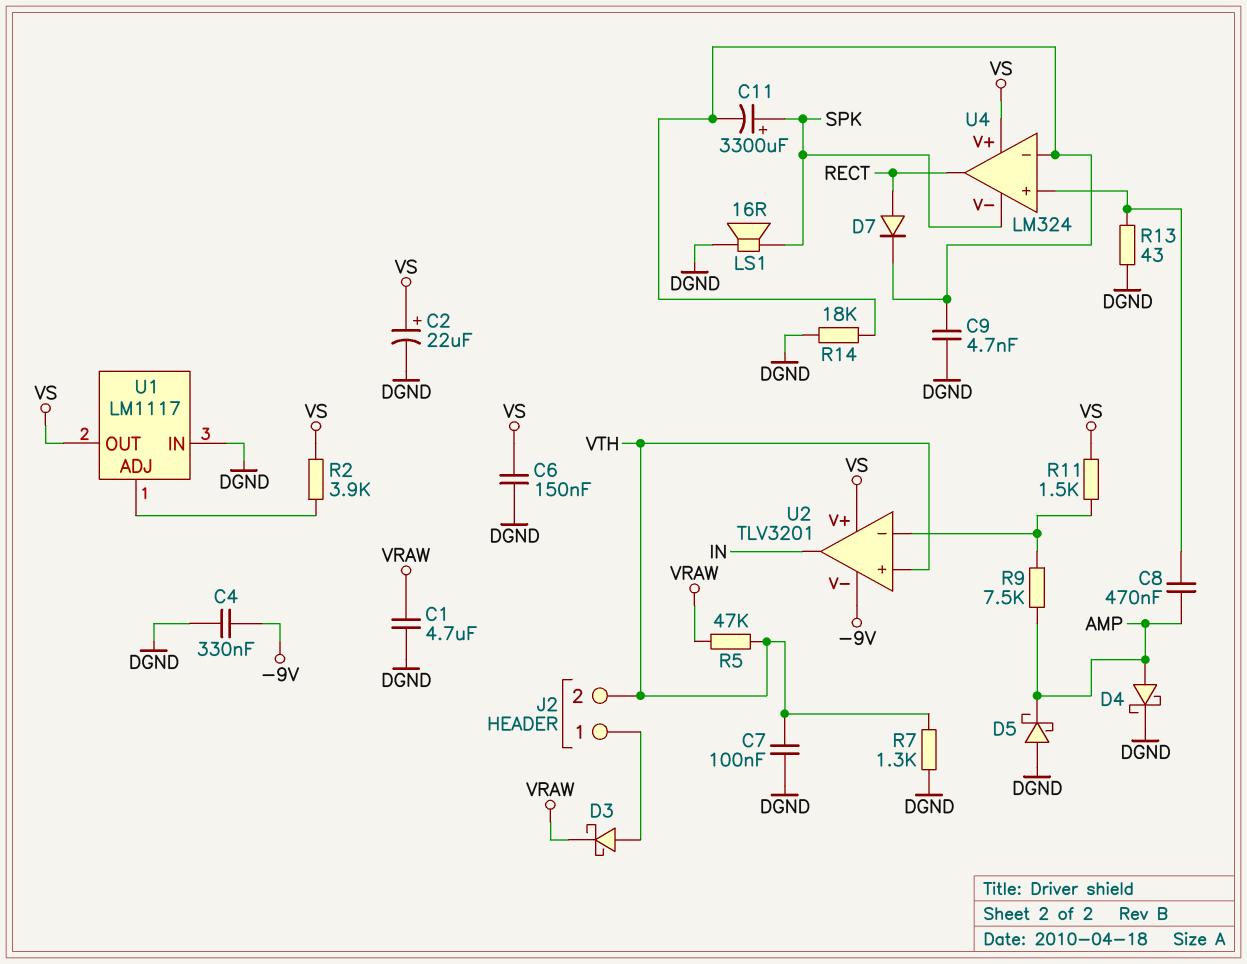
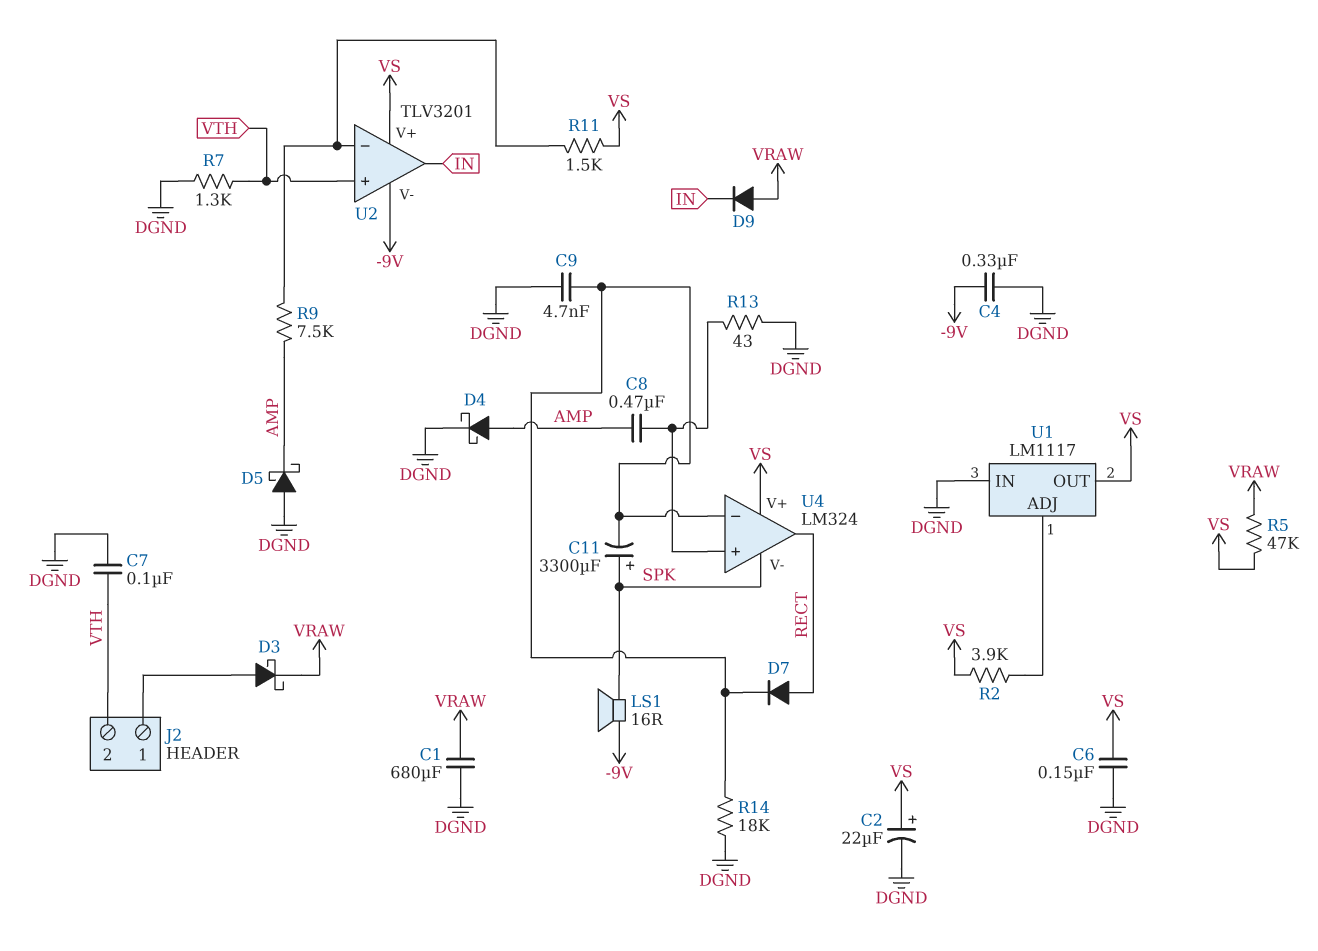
C1: 4.7uF (DGND, VRAW) -> 680uF (DGND, VRAW)
D9: none -> diode (A VRAW, K IN)
LS1: speaker 16R (DGND, SPK) -> speaker 16R (-9V, SPK)
R5: 47k (VRAW, VTH) -> 47k (VRAW, VS)

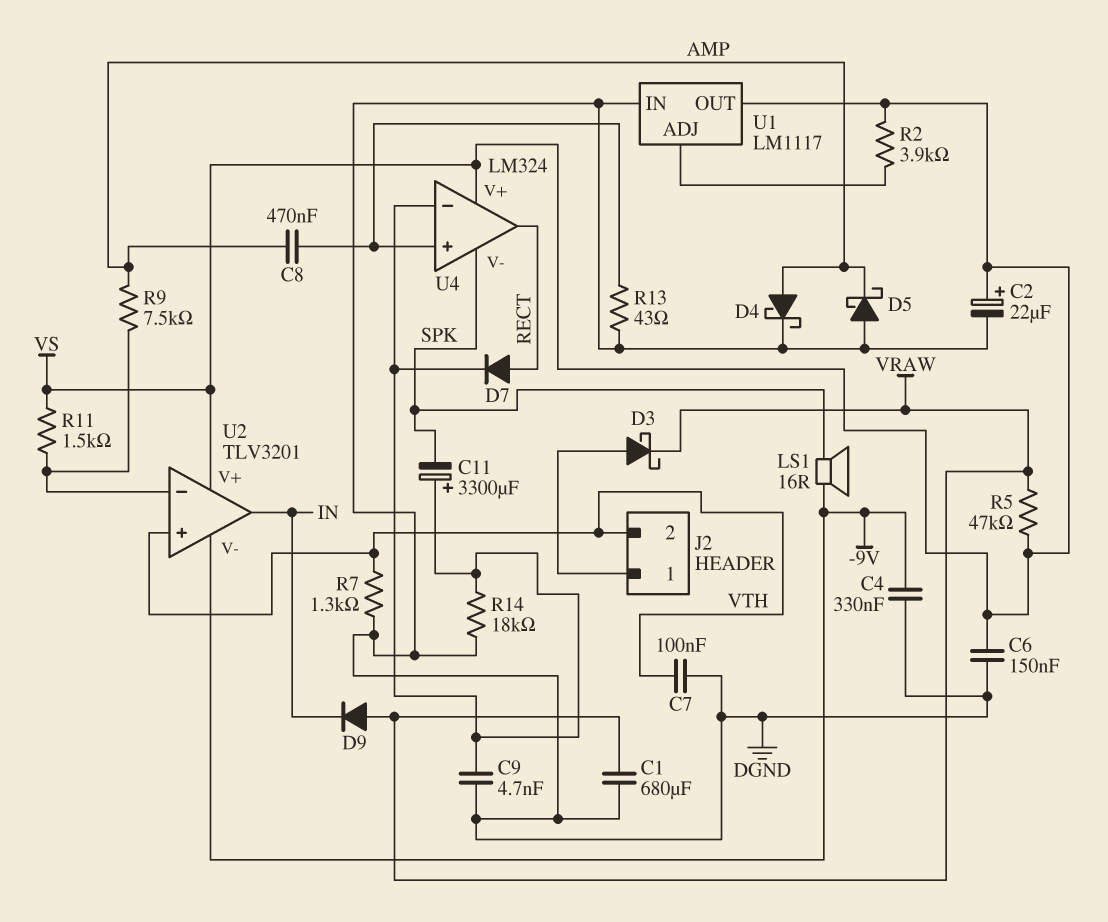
C11: 3300uF (plus SPK, minus U4/in-) -> 3300uF (plus U4/in-, minus SPK)

